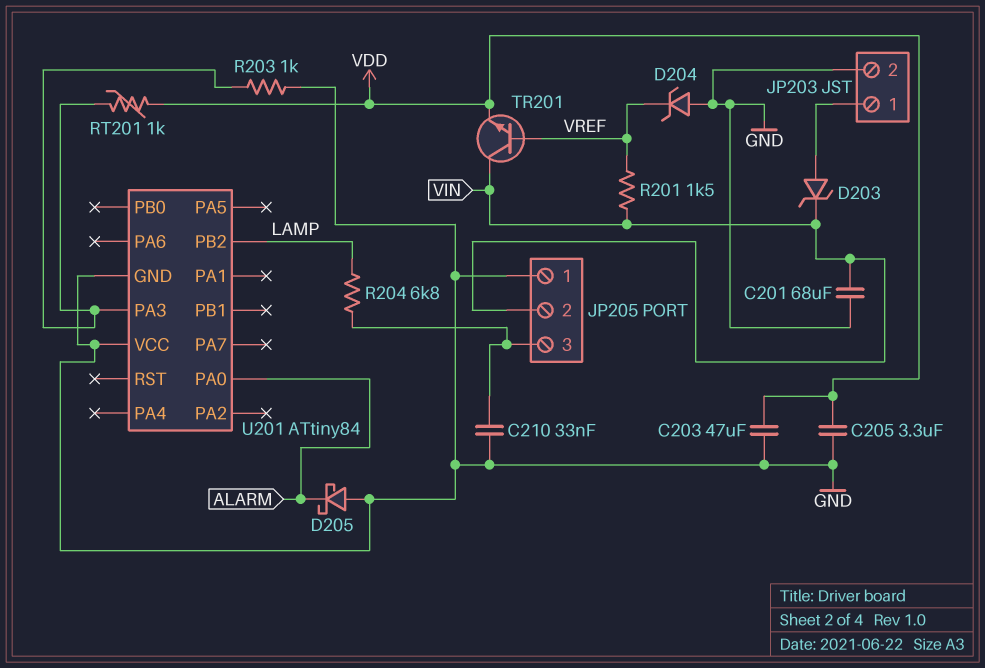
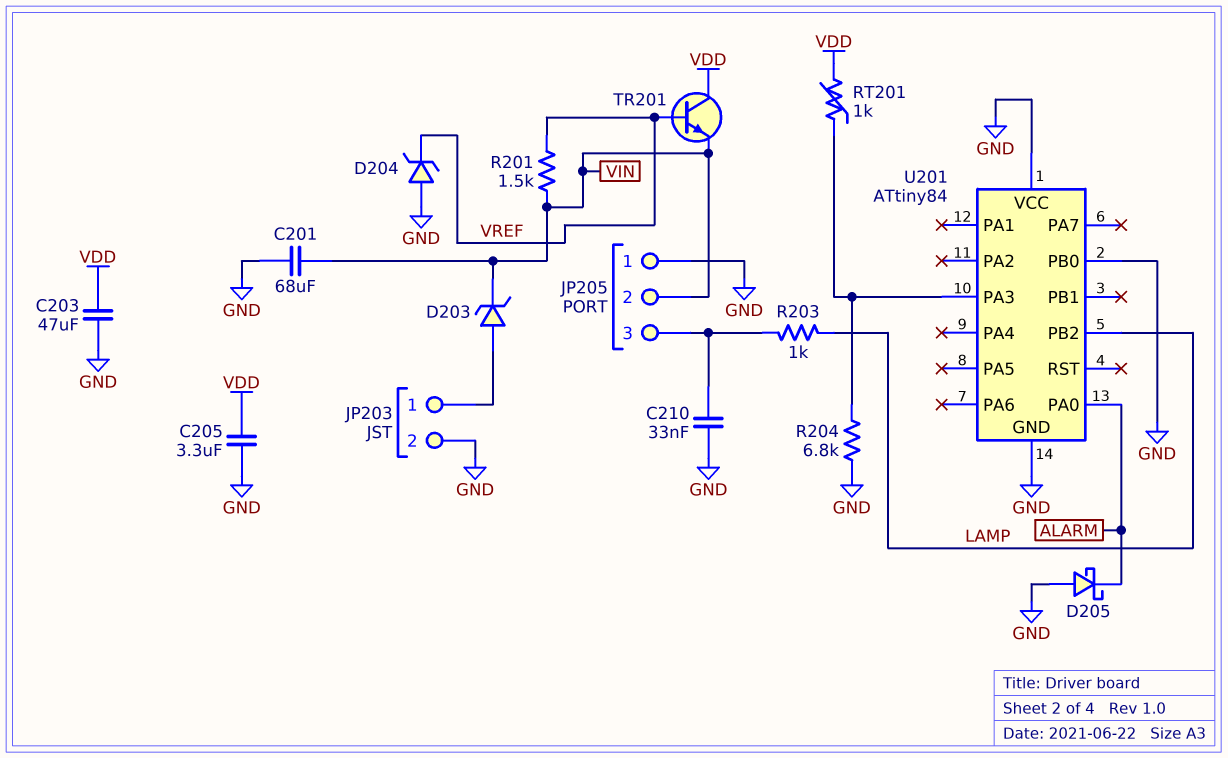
R203: 1k (GND, U201/PA3) -> 1k (JP205/3, LAMP)
R204: 6.8k (JP205/3, LAMP) -> 6.8k (GND, U201/PA3)
TR201: NPN (B VREF, C VIN, E VDD) -> NPN (B VREF, C VDD, E VIN)
U201 pin PB0: none -> GND

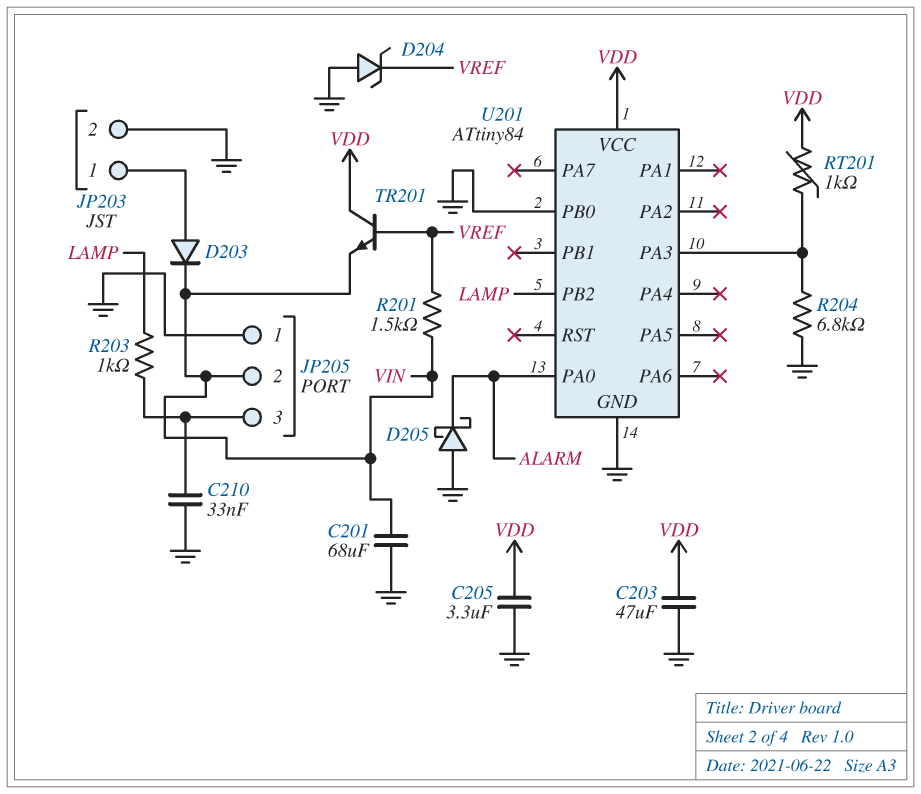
D203: zener (A JP203/1, K VIN) -> diode (A JP203/1, K VIN)
U201 pin VCC: GND -> VDD

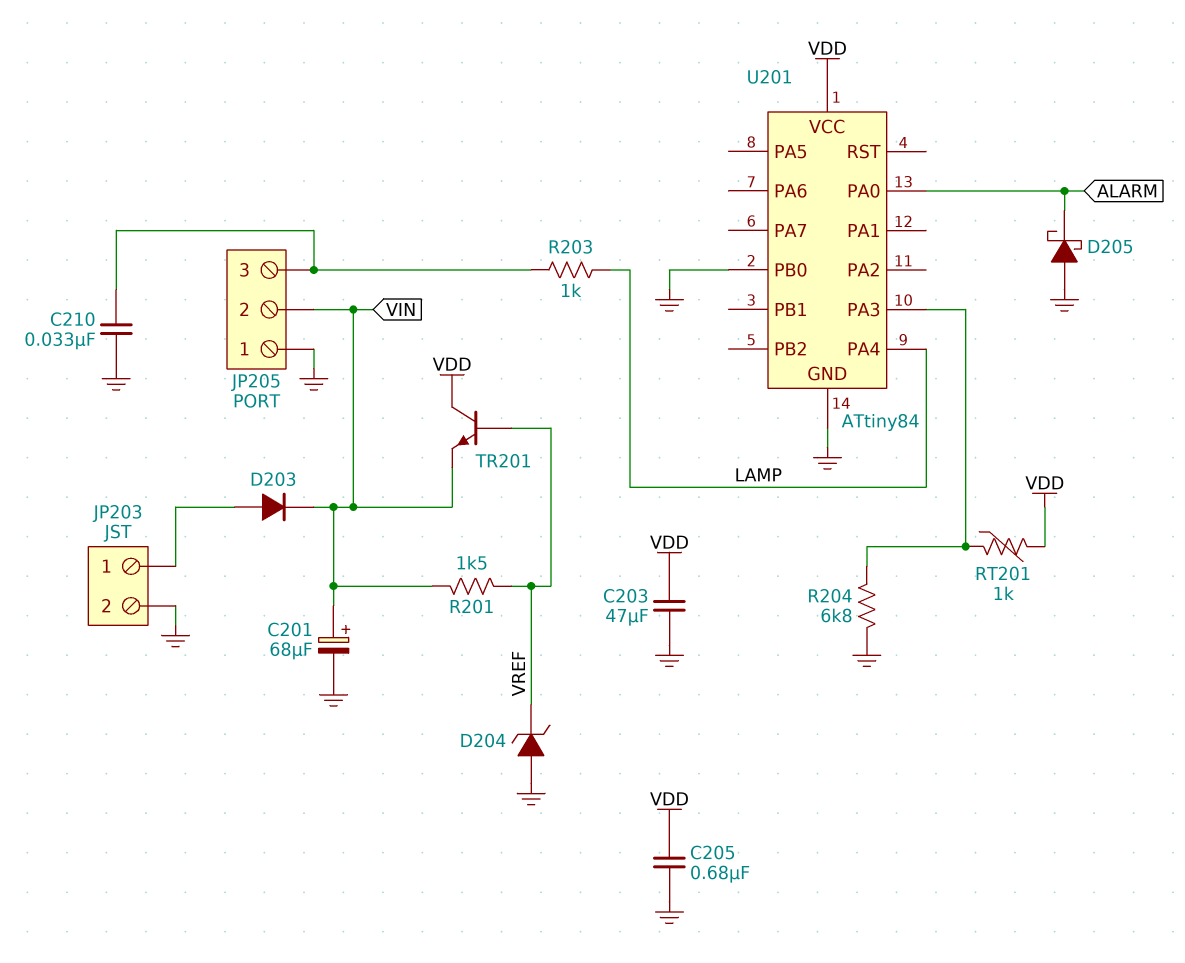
C201: 68uF (GND, VIN) -> 68uF (plus VIN, minus GND)
C205: 3.3uF (GND, VDD) -> 680nF (GND, VDD)
U201 pin PA4: none -> LAMP
U201 pin PB2: LAMP -> none

